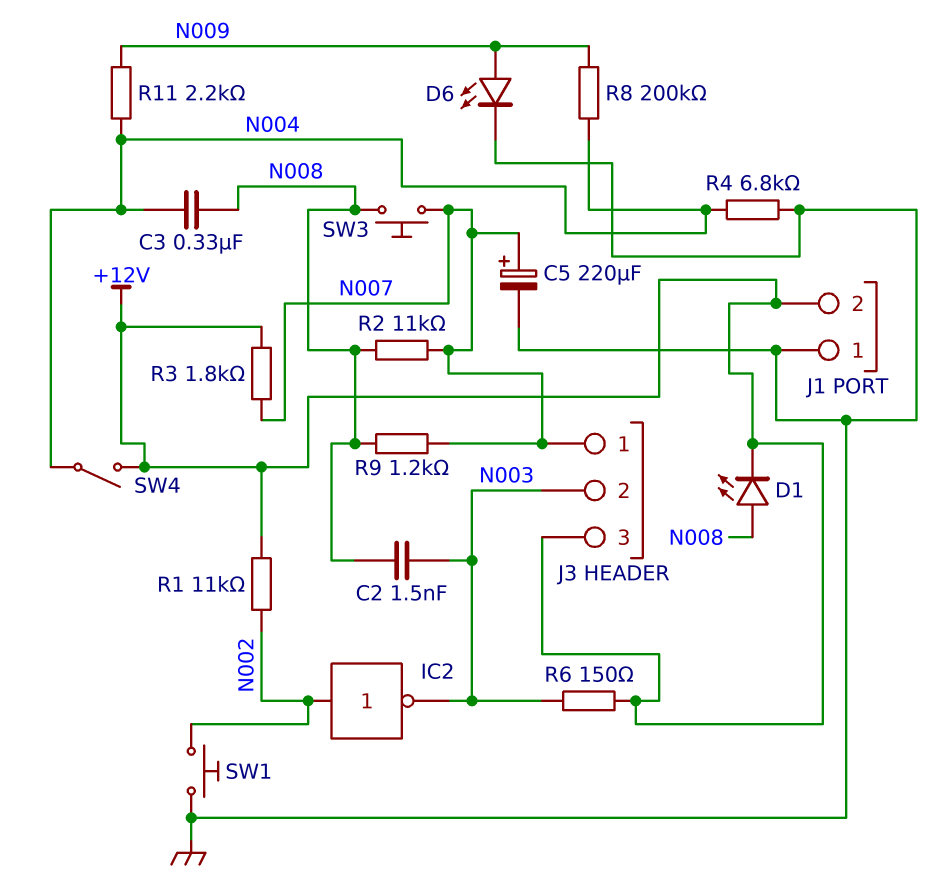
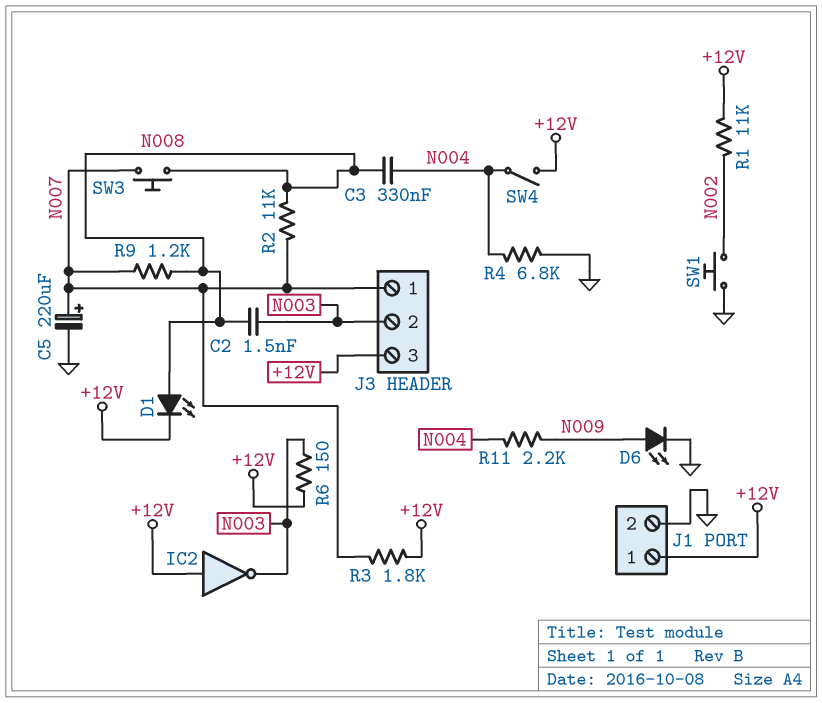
IC2: NOT (in N002, out N003) -> NOT (in +12V, out N003)
J1 pin 1: GND -> +12V
J1 pin 2: +12V -> GND
R8: 200k (N004, N009) -> none

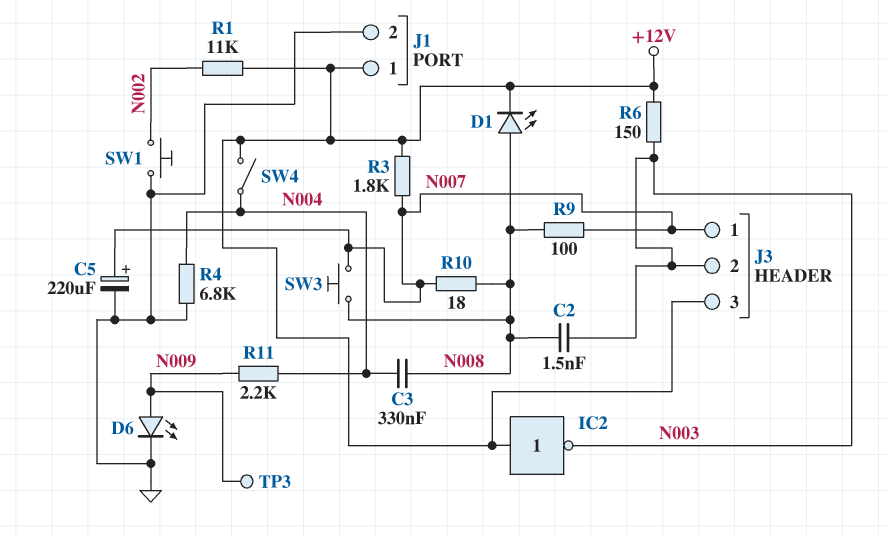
R2: 11k (N007, N008) -> none
R9: 1.2k (N007, N008) -> 100 (N007, N008)
R10: none -> 18 (N007, N008)
TP3: none -> test point (N009)

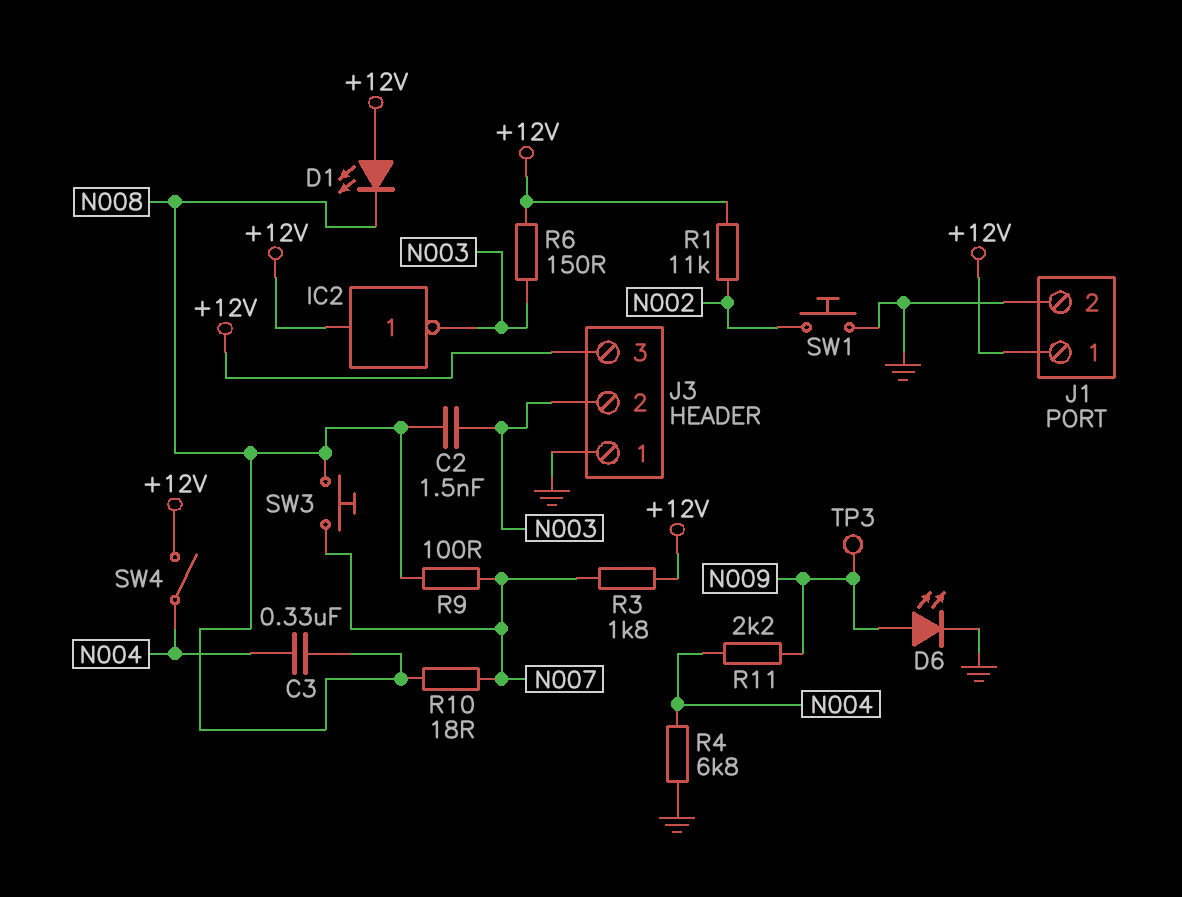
C5: 220uF (plus N007, minus GND) -> none
D1: LED (A N008, K +12V) -> LED (A +12V, K N008)
J3 pin 1: N007 -> GND

